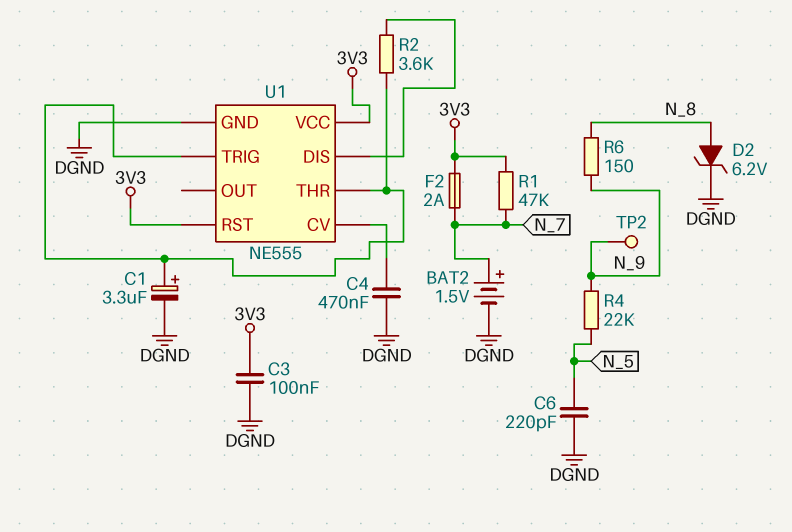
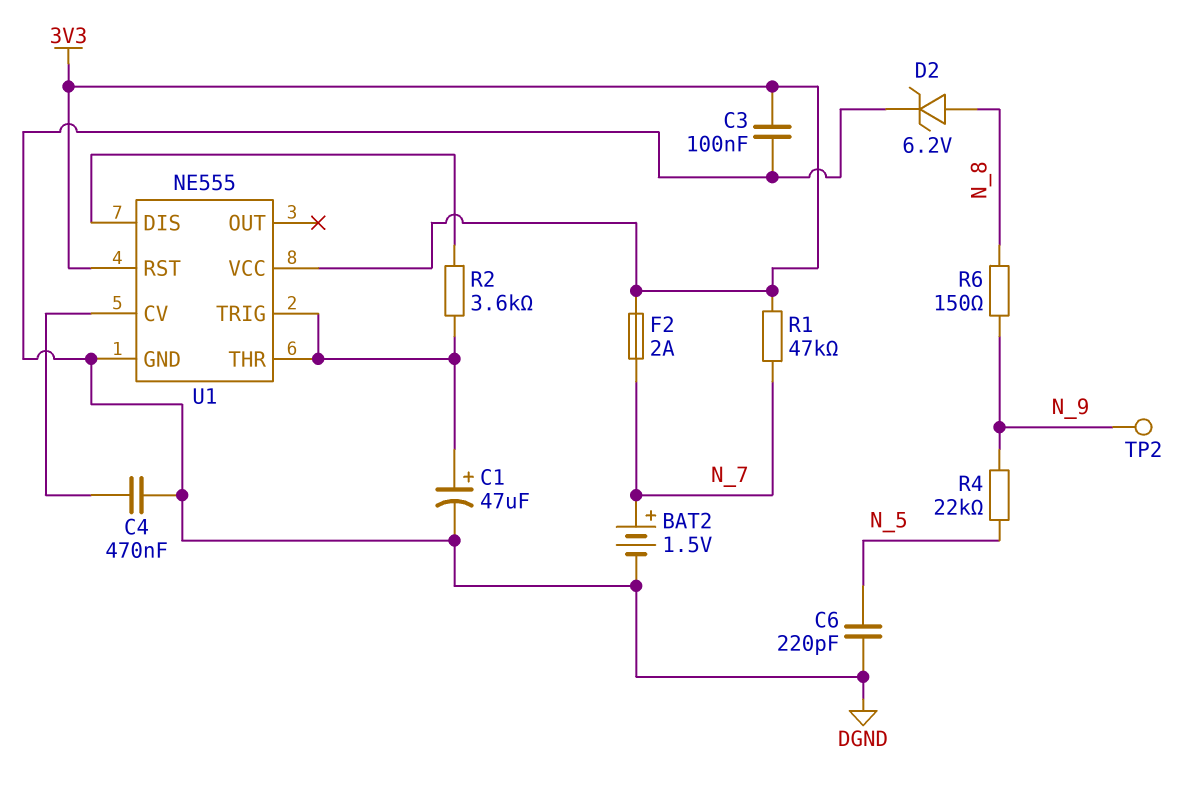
C1: 3.3uF (plus U1/THR, minus DGND) -> 47uF (plus U1/THR, minus DGND)

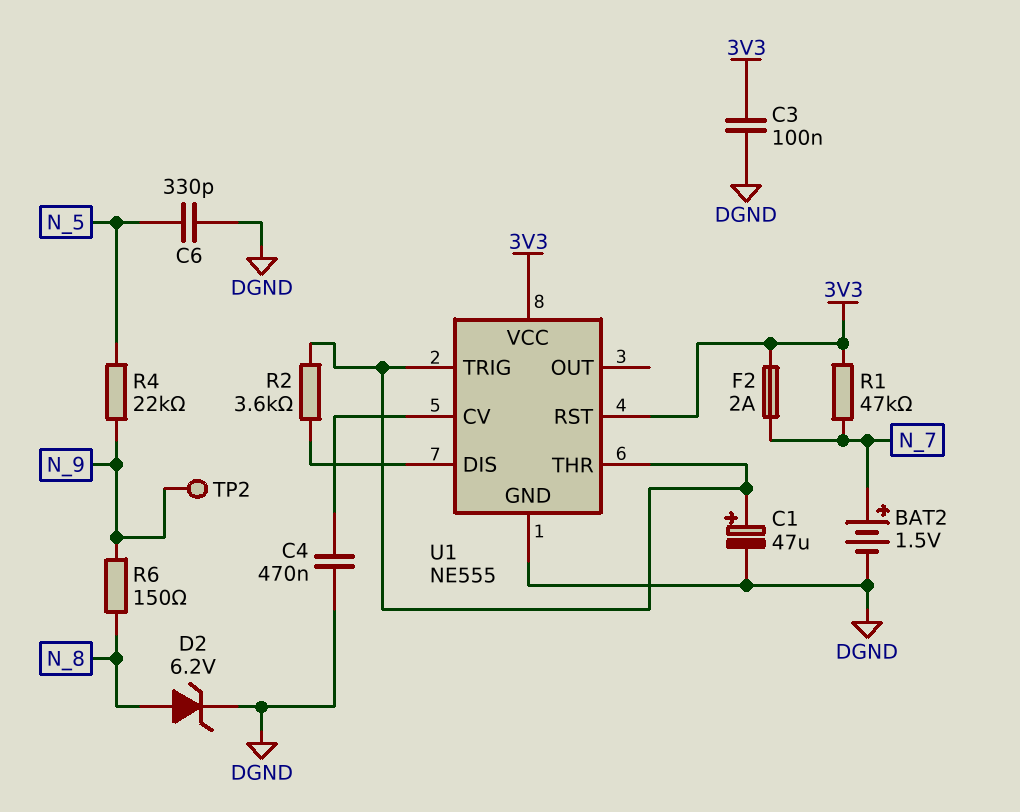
C6: 220pF (DGND, N_5) -> 330pF (DGND, N_5)

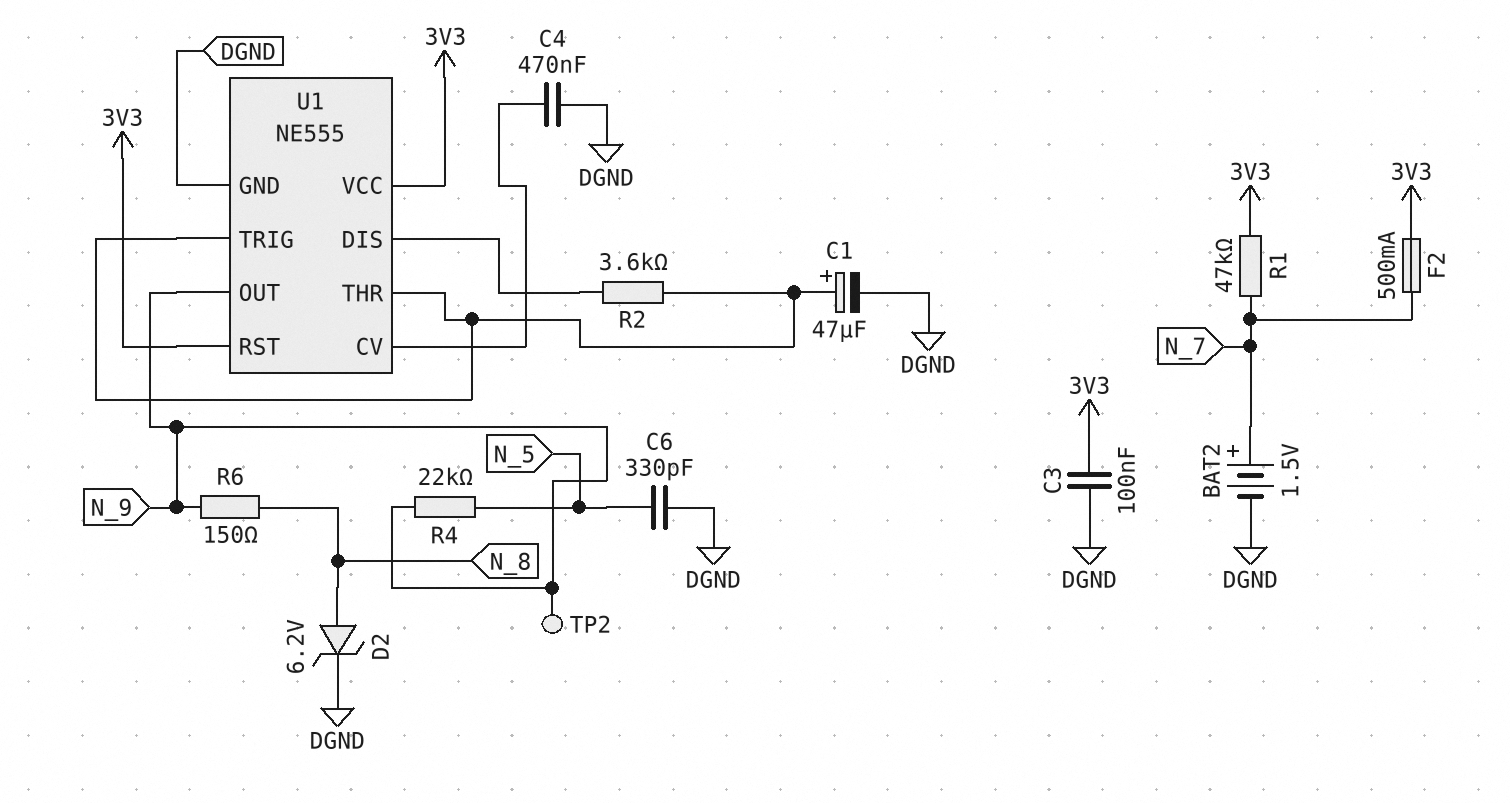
F2: 2A (3V3, N_7) -> 500mA (3V3, N_7)
U1 pin OUT: none -> N_9

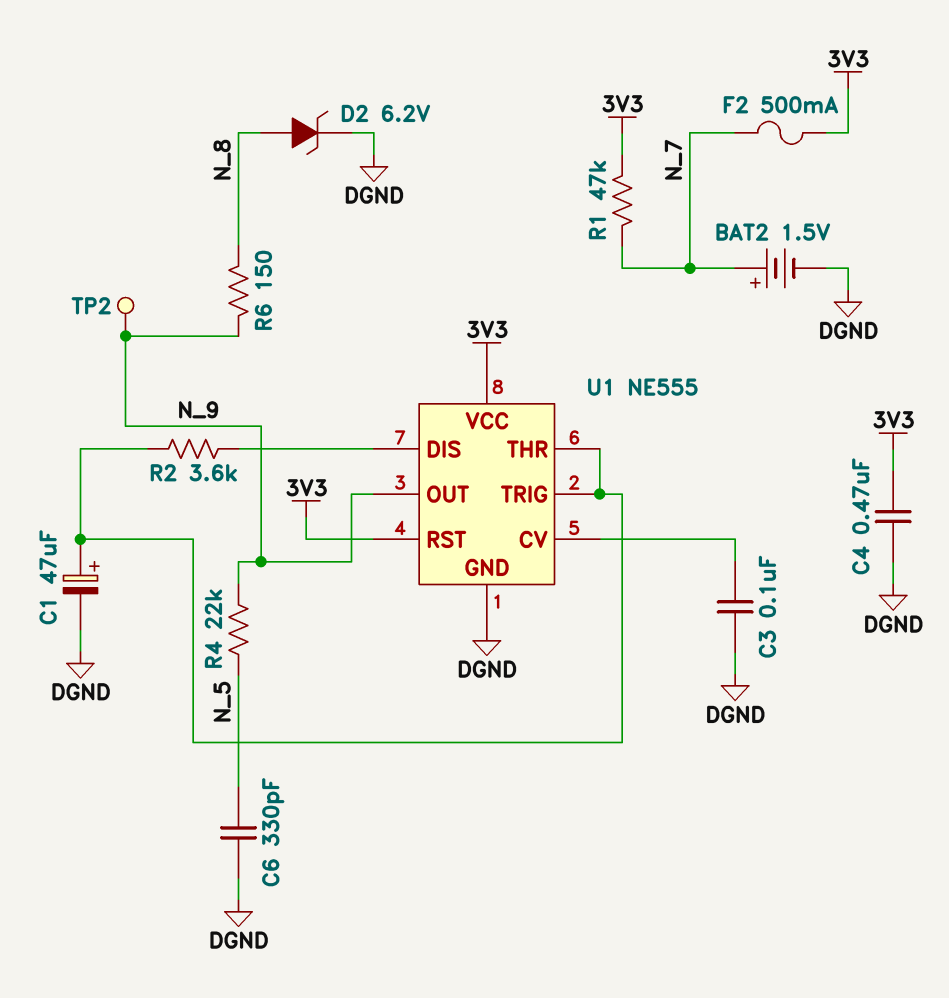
C3: 100nF (3V3, DGND) -> 100nF (DGND, U1/CV)
C4: 470nF (DGND, U1/CV) -> 470nF (3V3, DGND)

